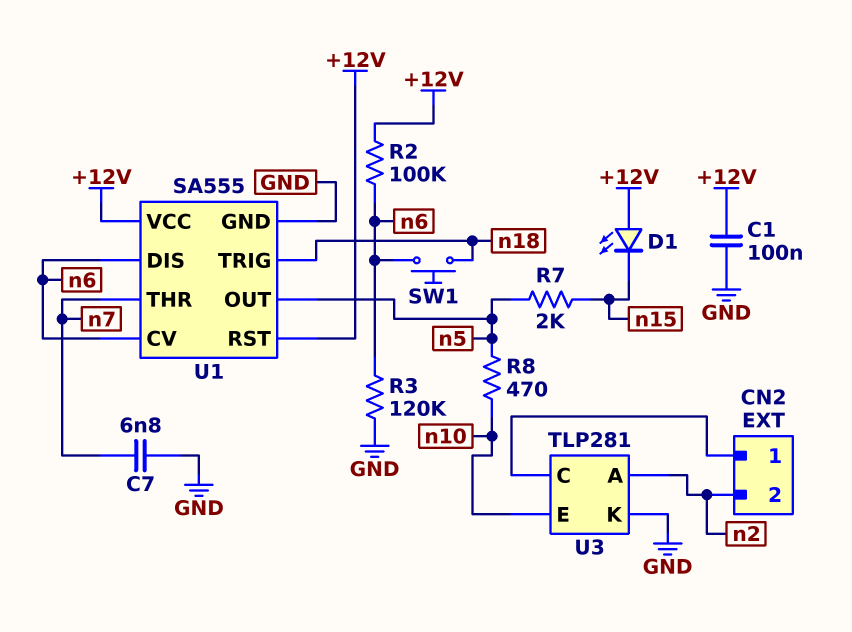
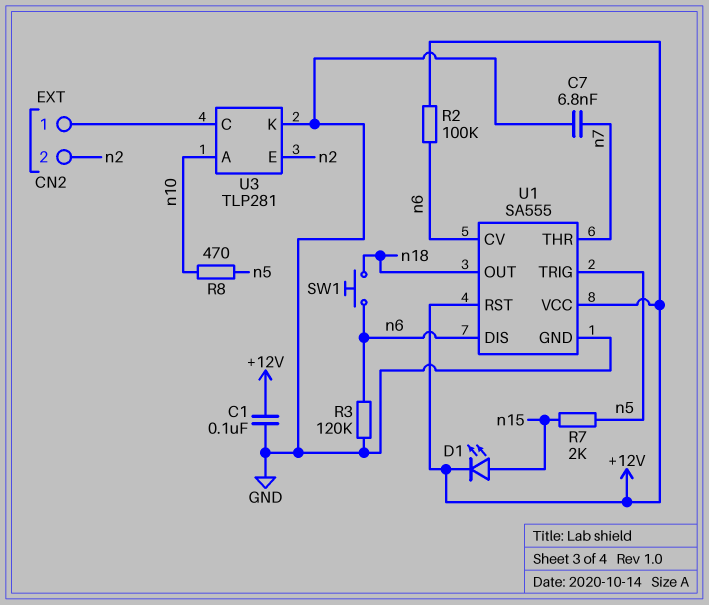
D1: LED (A +12V, K n15) -> LED (A n15, K +12V)
U1 pin OUT: n5 -> n18
U1 pin TRIG: n18 -> n5
U3 pin A: n2 -> n10
U3 pin E: n10 -> n2

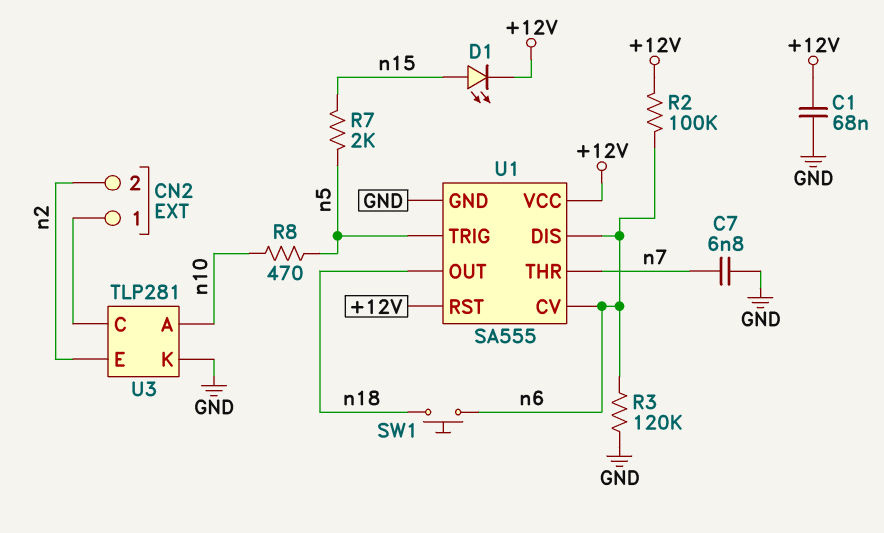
C1: 100nF (+12V, GND) -> 68nF (+12V, GND)

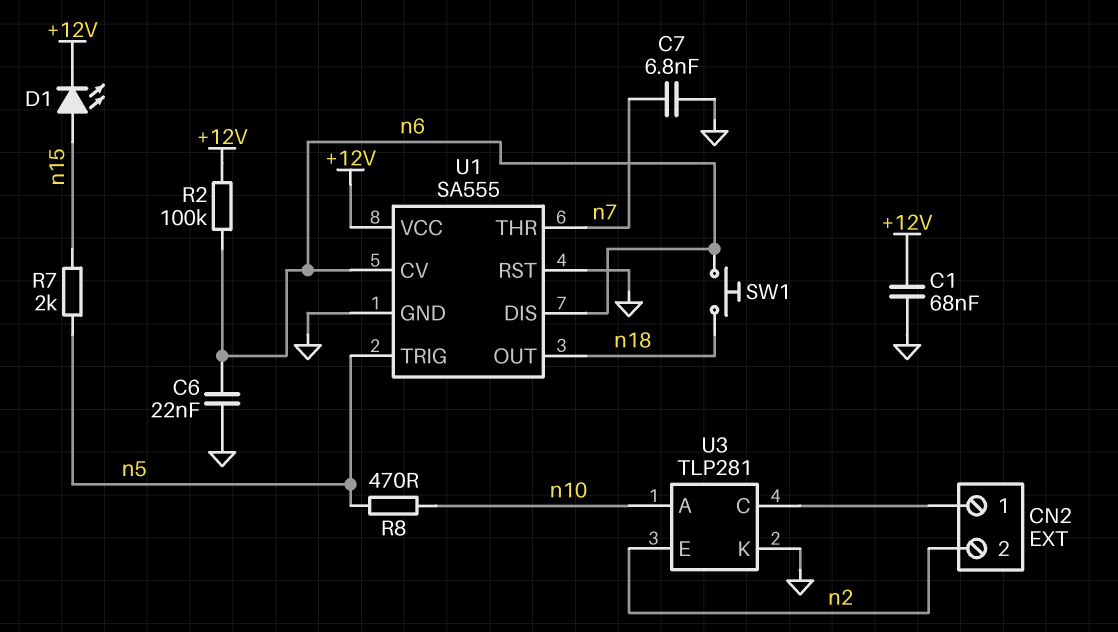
C6: none -> 22nF (GND, n6)
R3: 120k (GND, n6) -> none
U1 pin RST: +12V -> GND

